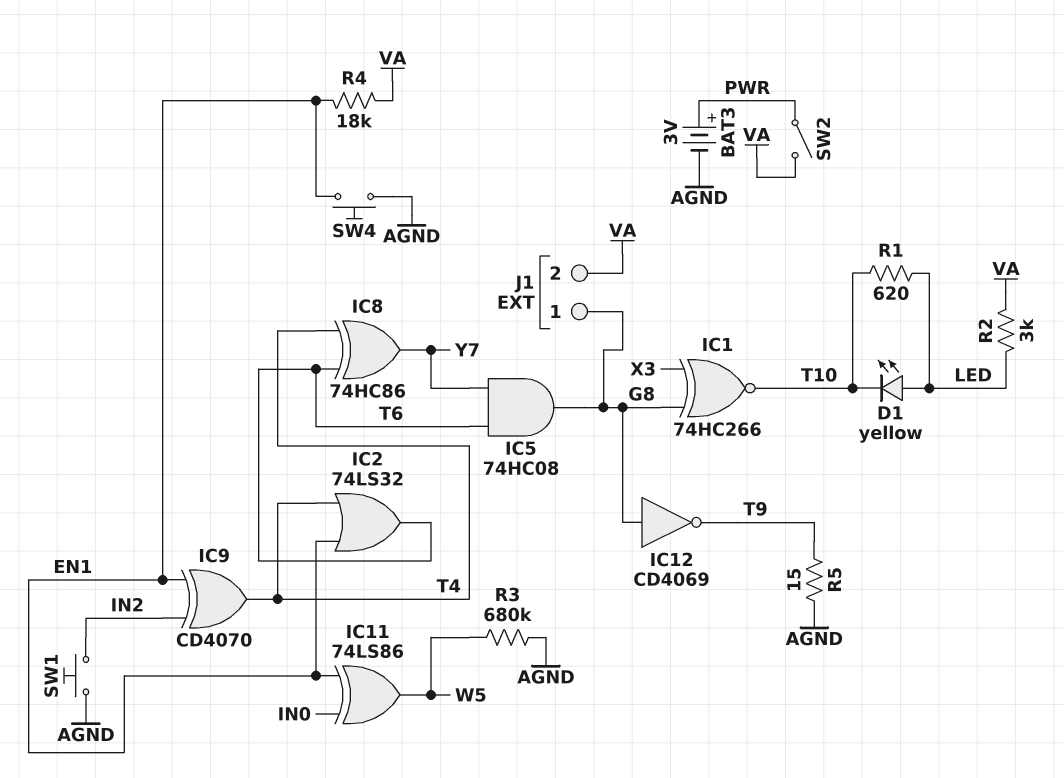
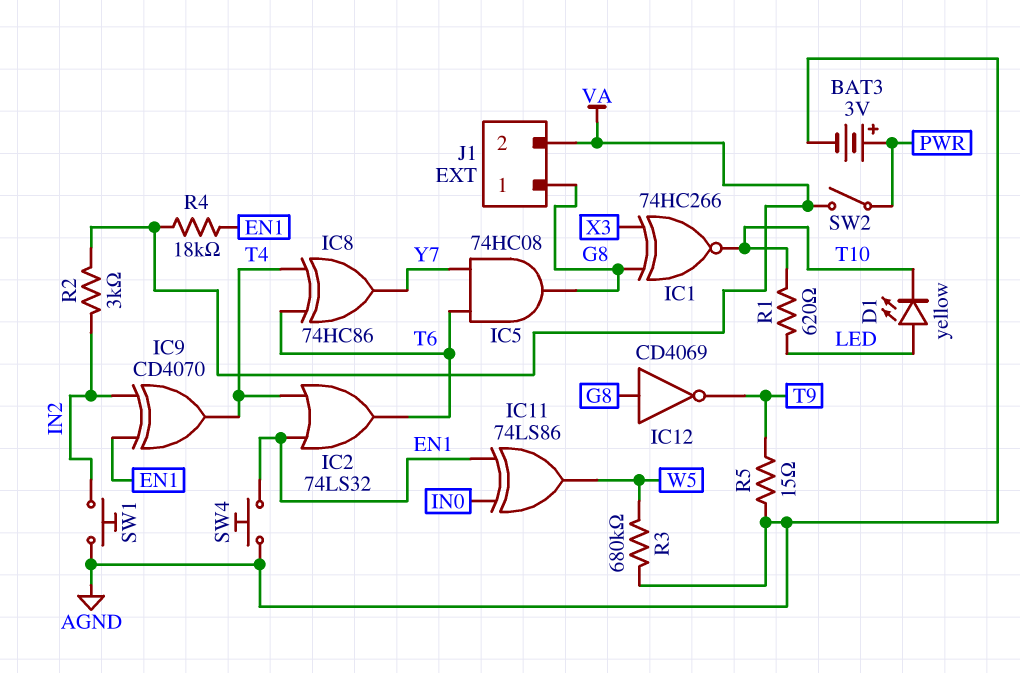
R2: 3k (LED, VA) -> 3k (IN2, VA)

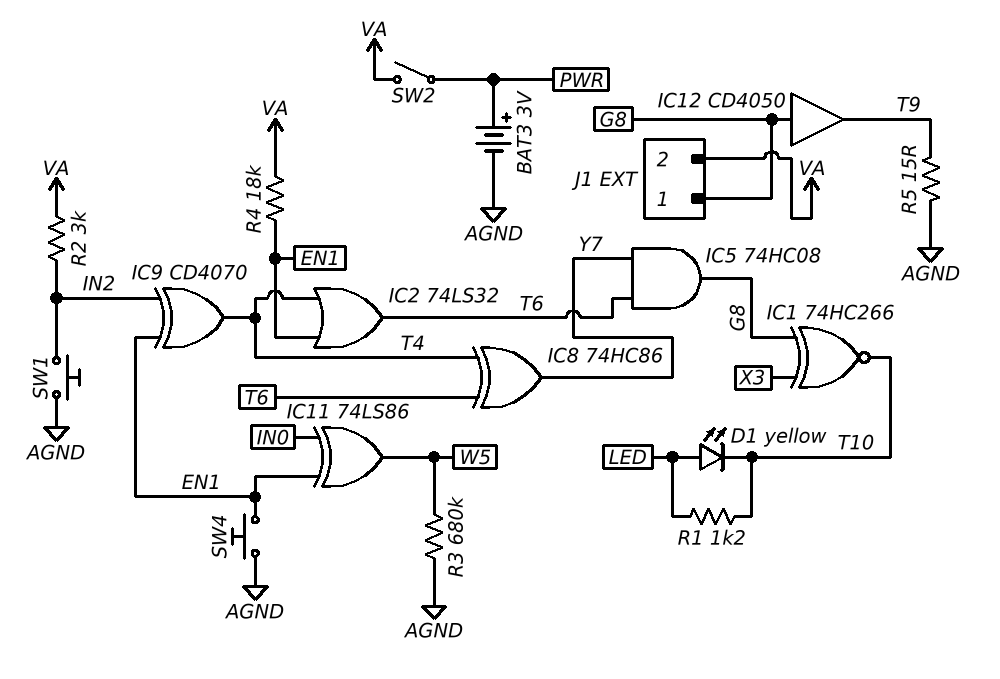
IC12: NOT CD4069 (in G8, out T9) -> buffer CD4050 (in G8, out T9)
R1: 620 (LED, T10) -> 1.2k (LED, T10)

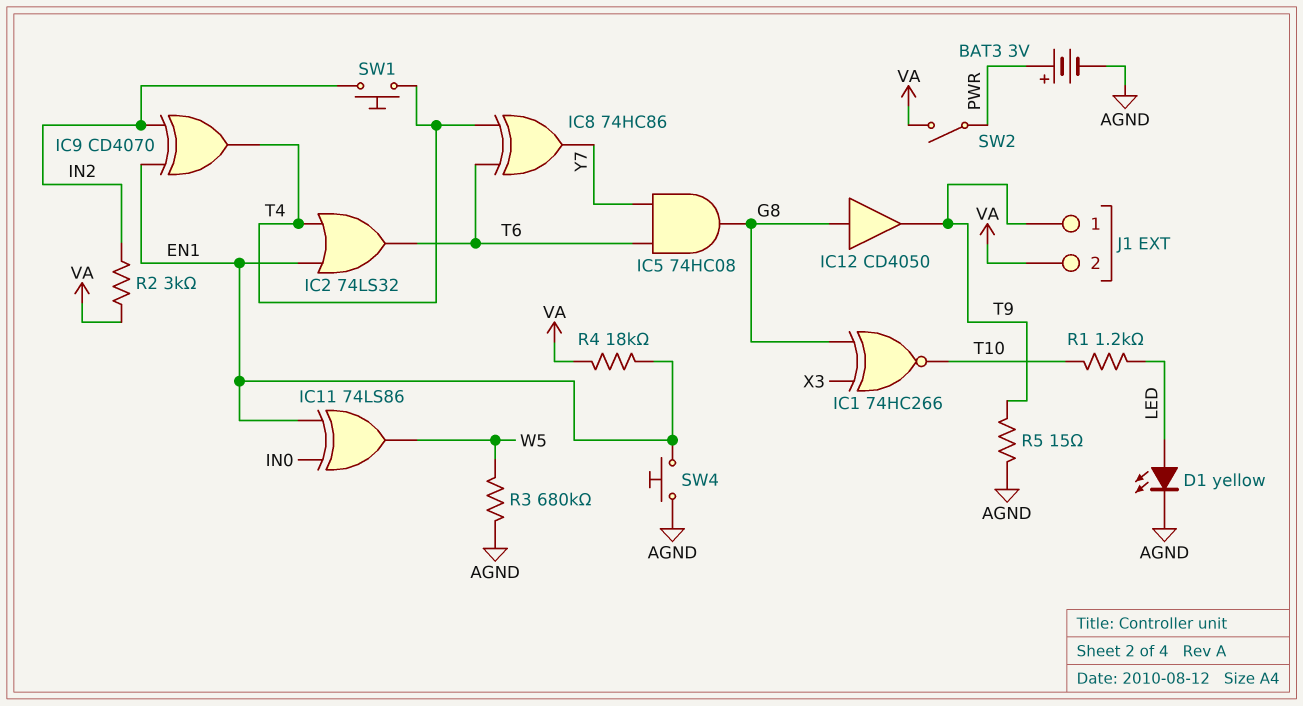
D1: LED yellow (A LED, K T10) -> LED yellow (A LED, K AGND)
J1 pin 1: G8 -> T9
SW1: button (AGND, IN2) -> button (IN2, T4)

